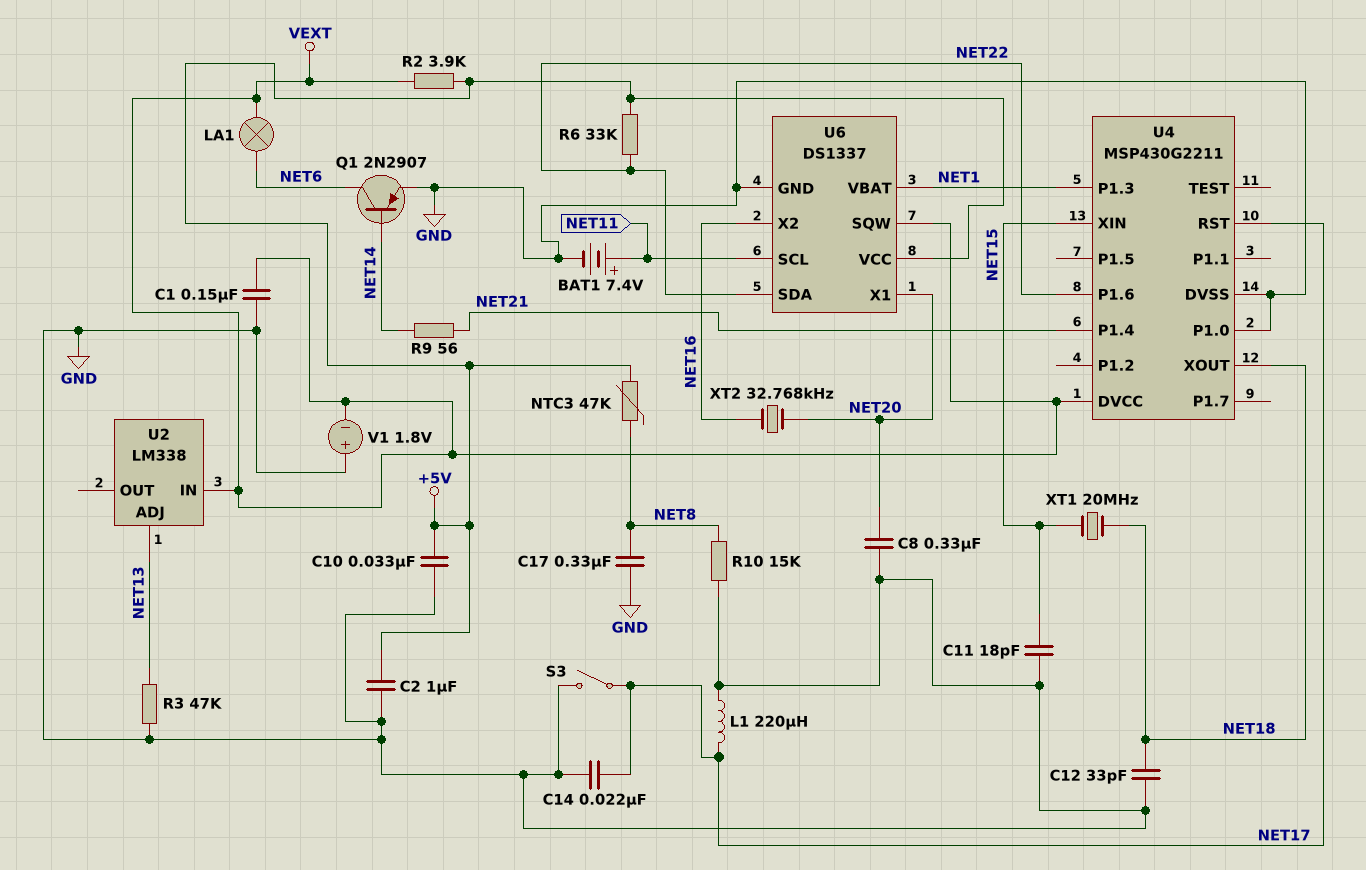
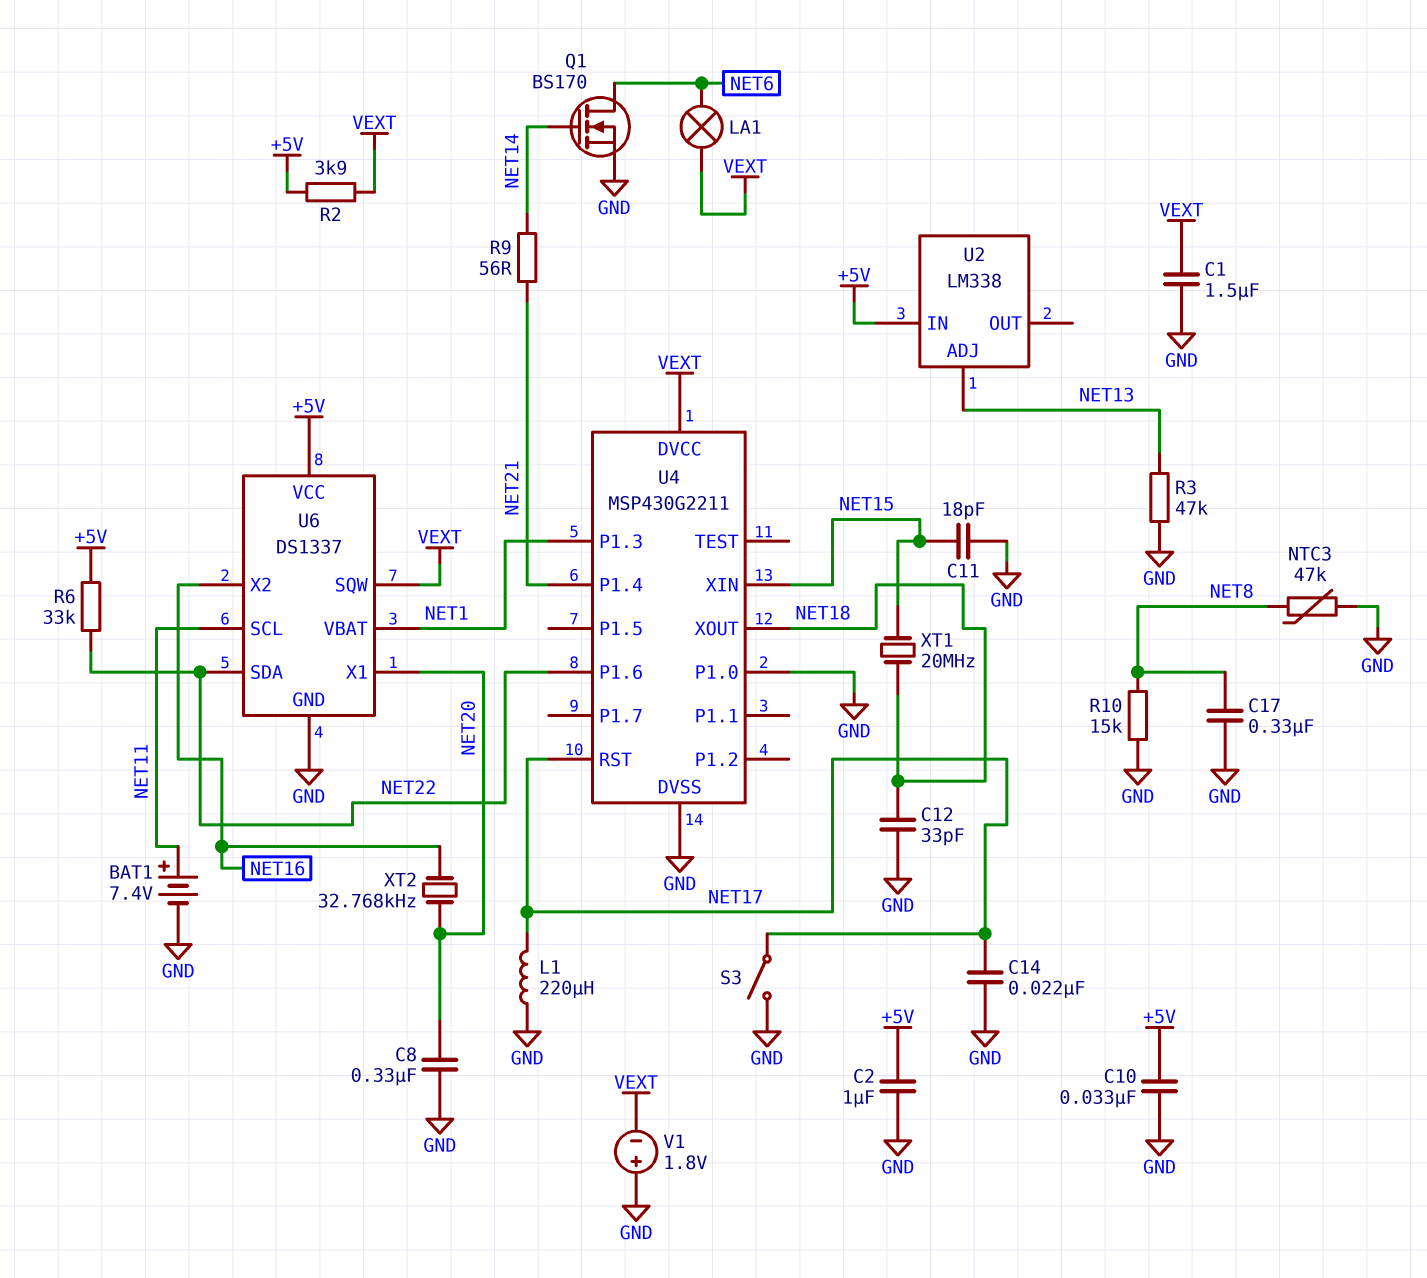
C1: 150nF (GND, VEXT) -> 1.5uF (GND, VEXT)
NTC3: 47k (+5V, NET8) -> 47k (GND, NET8)
Q1: PNP 2N2907 (B NET14, C NET6, E GND) -> NMOS BS170 (G NET14, D NET6, S GND)
U2 pin IN: VEXT -> +5V

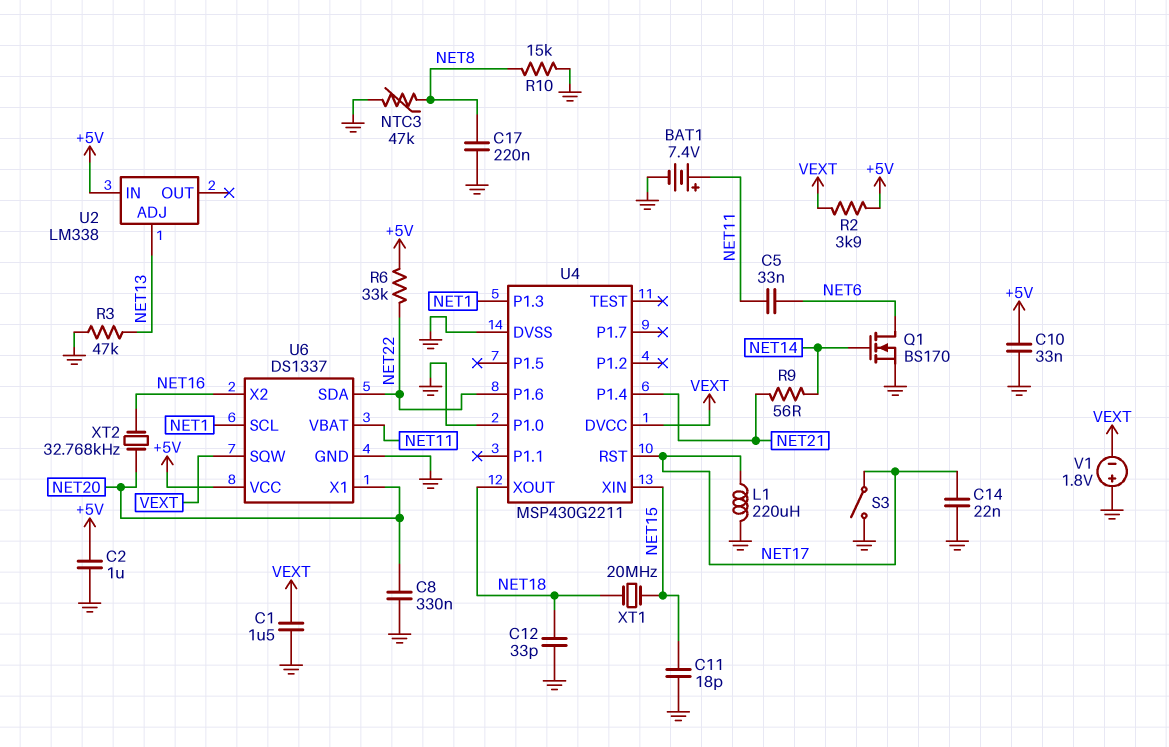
C5: none -> 33nF (NET6, NET11)
C17: 330nF (GND, NET8) -> 220nF (GND, NET8)
LA1: lamp (NET6, VEXT) -> none
U6 pin SCL: NET11 -> NET1
U6 pin VBAT: NET1 -> NET11

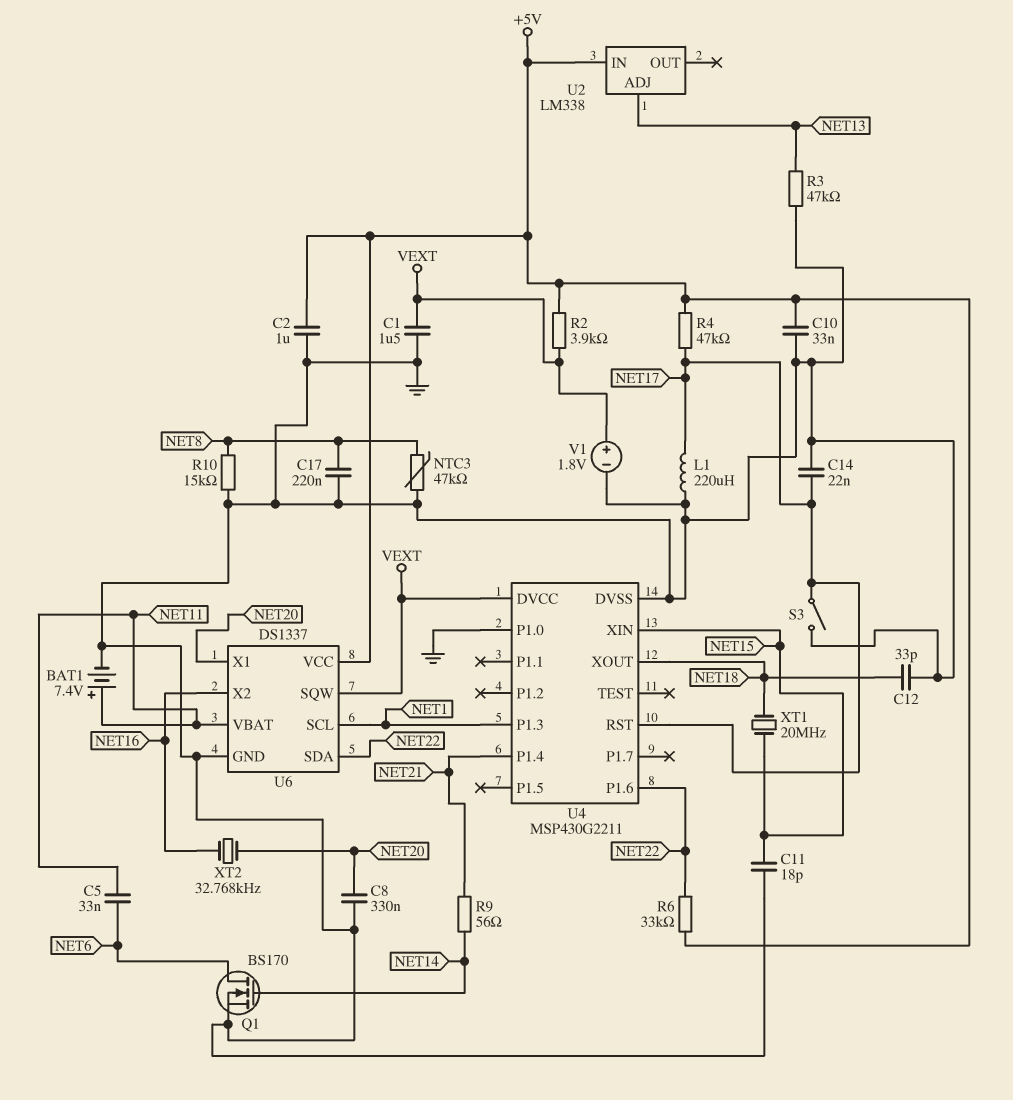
R4: none -> 47k (+5V, NET17)
V1: 1.8V (plus GND, minus VEXT) -> 1.8V (plus VEXT, minus GND)

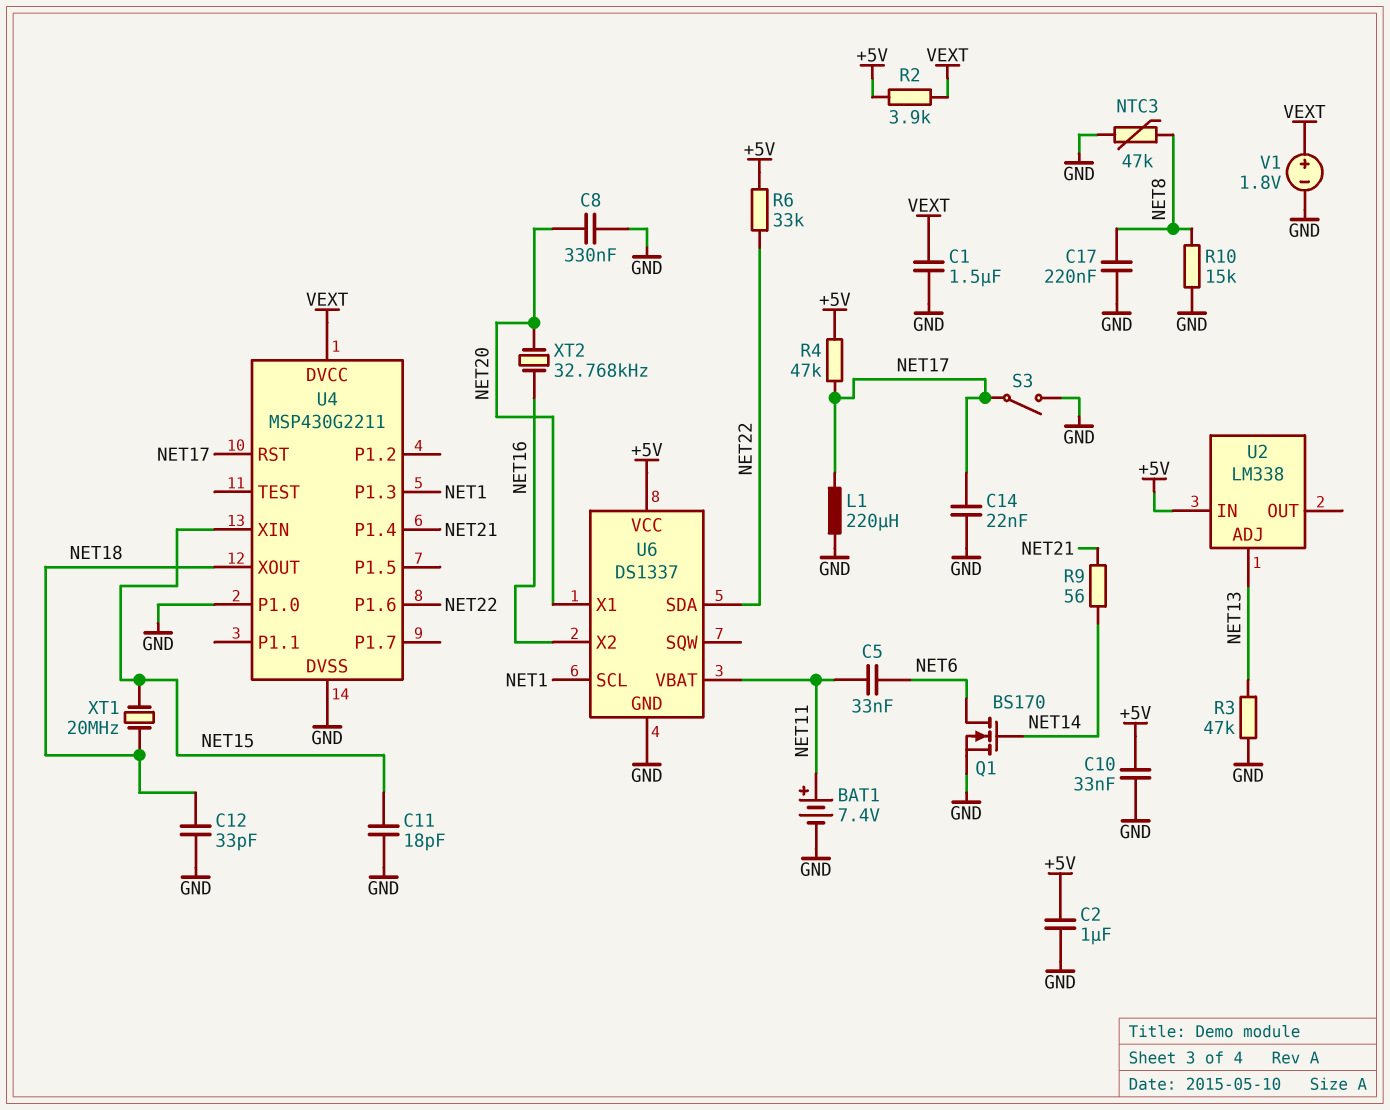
U6 pin SQW: VEXT -> none

